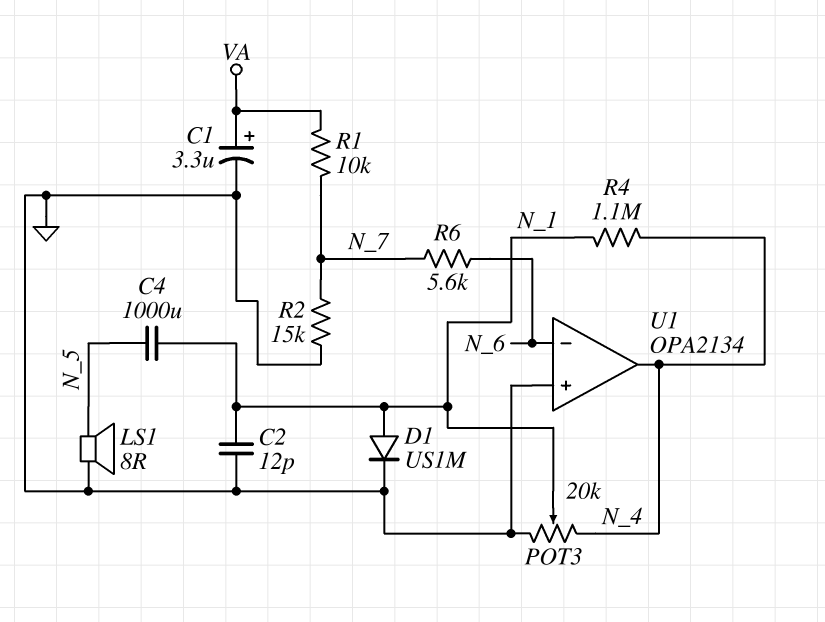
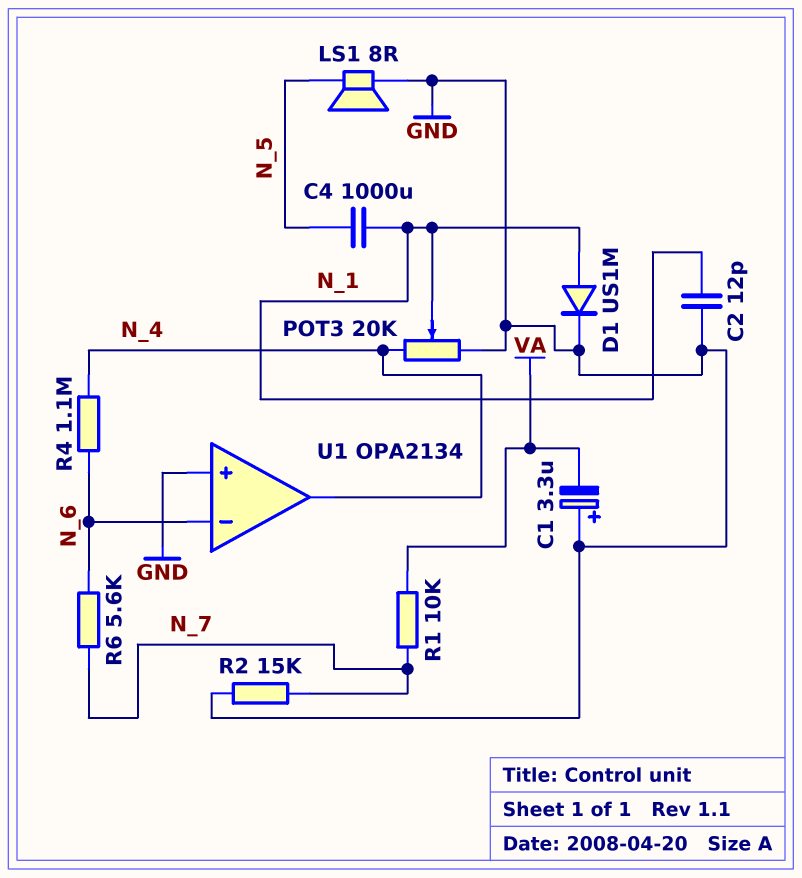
C1: 3.3uF (plus VA, minus GND) -> 3.3uF (plus GND, minus VA)
R4: 1.1M (N_1, N_4) -> 1.1M (N_4, N_6)

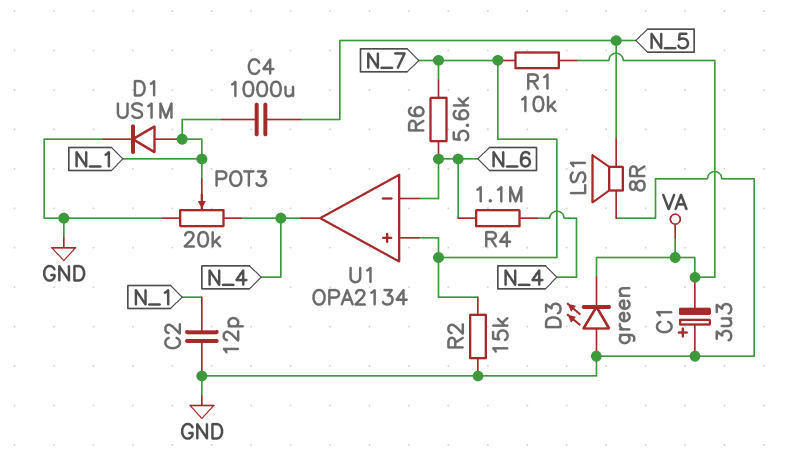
D3: none -> LED green (A GND, K VA)
U1 pin in+: GND -> N_7

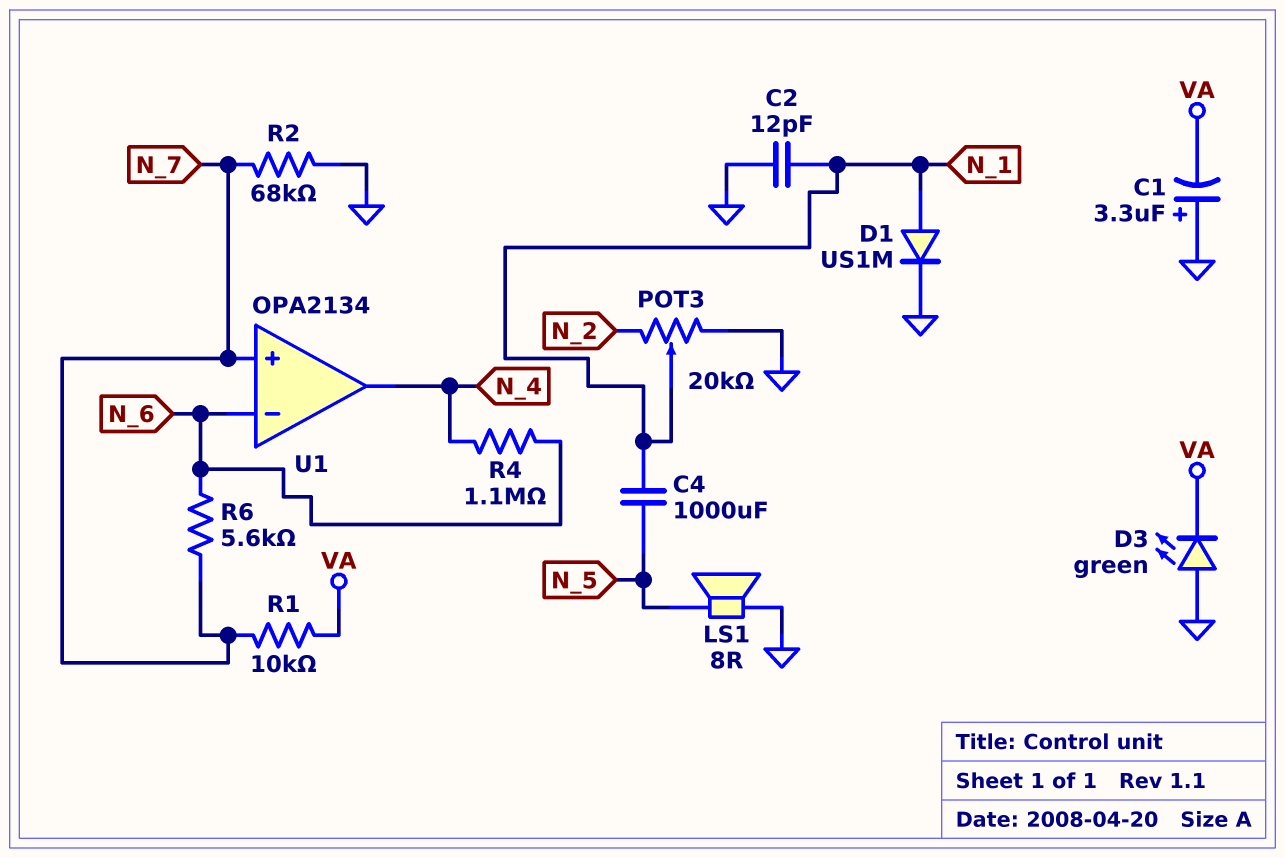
POT3: 20k (GND, N_4, wiper N_1) -> 20k (GND, N_2, wiper N_1)
R2: 15k (GND, N_7) -> 68k (GND, N_7)

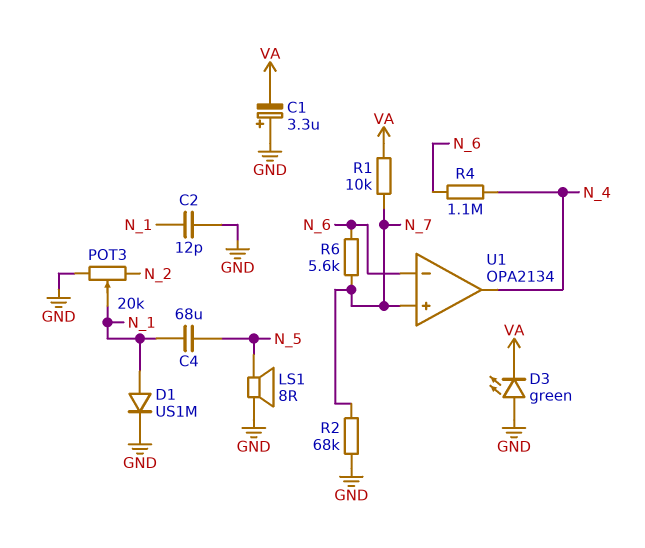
C4: 1000uF (N_1, N_5) -> 68uF (N_1, N_5)

